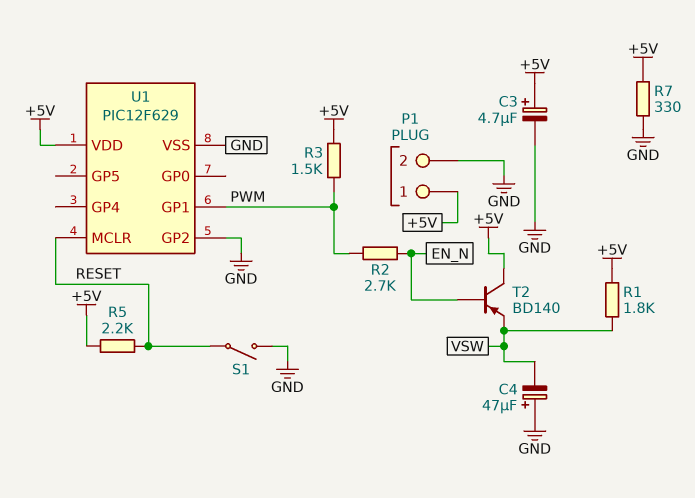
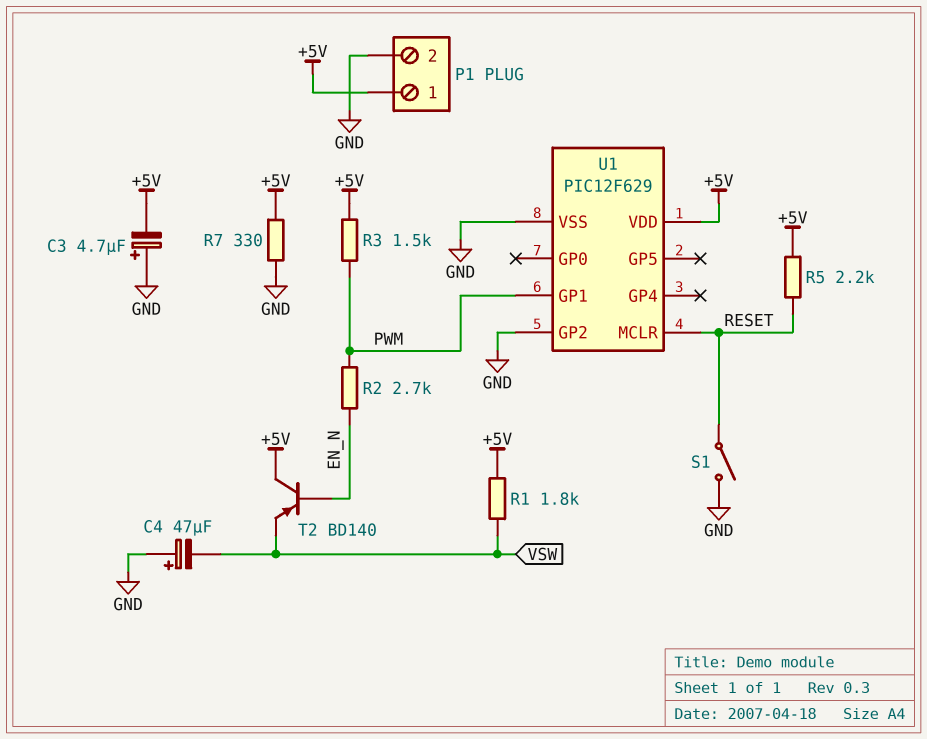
C3: 4.7uF (plus +5V, minus GND) -> 4.7uF (plus GND, minus +5V)

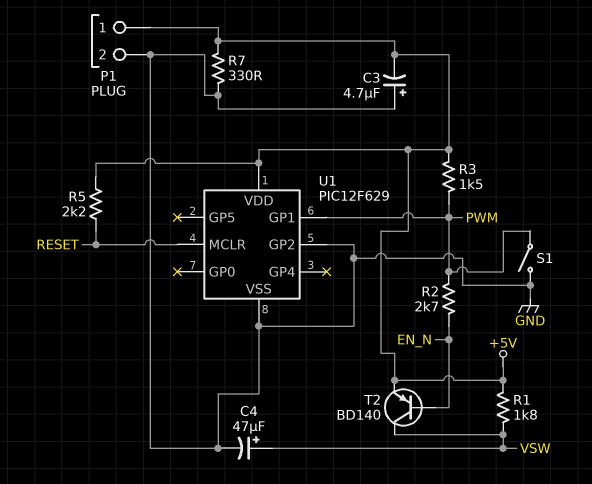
C4: 47uF (plus GND, minus VSW) -> 47uF (plus VSW, minus GND)
S1: switch (GND, RESET) -> switch (GND, PWM)
T2: PNP BD140 (B EN_N, C +5V, E VSW) -> PNP BD140 (B EN_N, C VSW, E +5V)

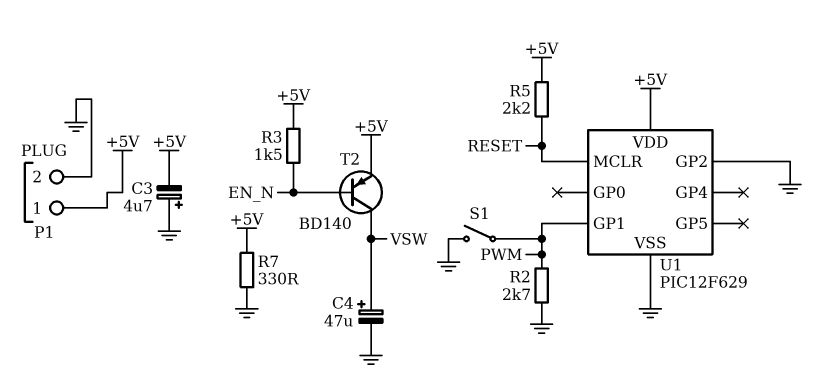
R1: 1.8k (+5V, VSW) -> none
R2: 2.7k (EN_N, PWM) -> 2.7k (GND, PWM)
R3: 1.5k (+5V, PWM) -> 1.5k (+5V, EN_N)

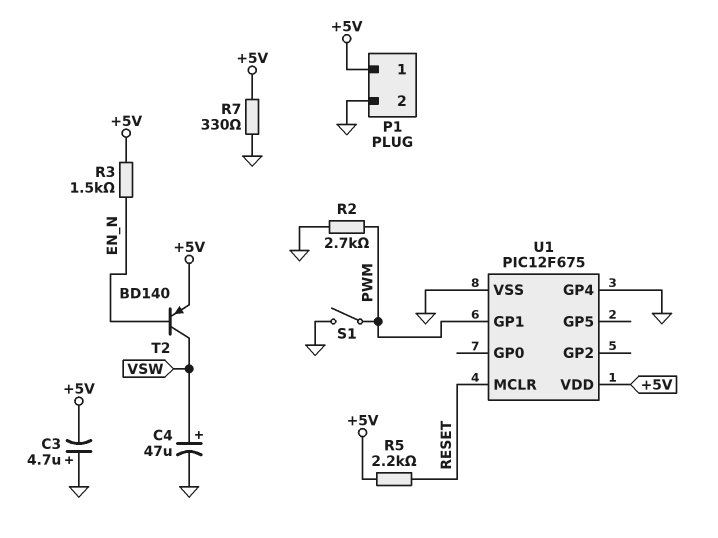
U1: PIC12F629 -> PIC12F675
U1 pin GP2: GND -> none
U1 pin GP4: none -> GND

